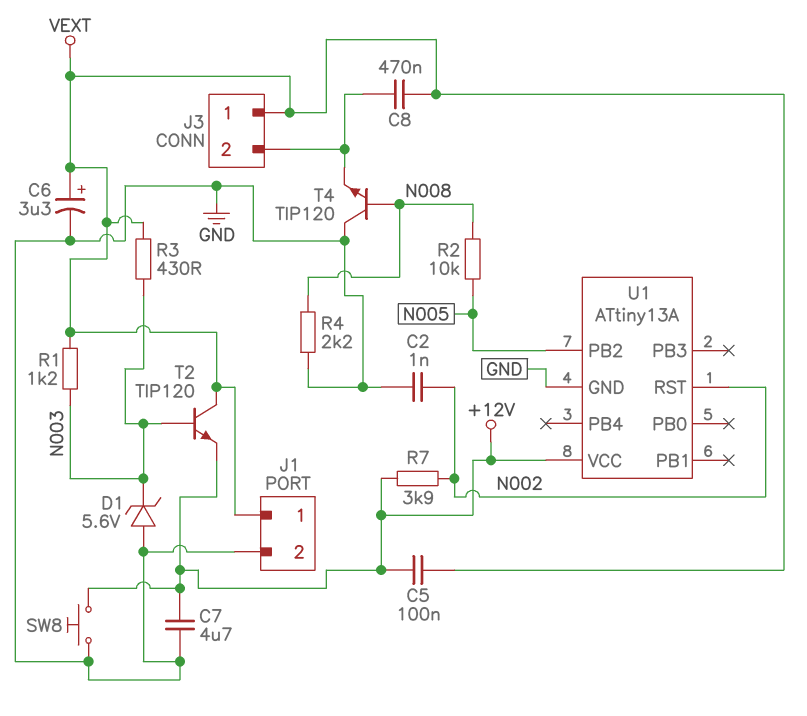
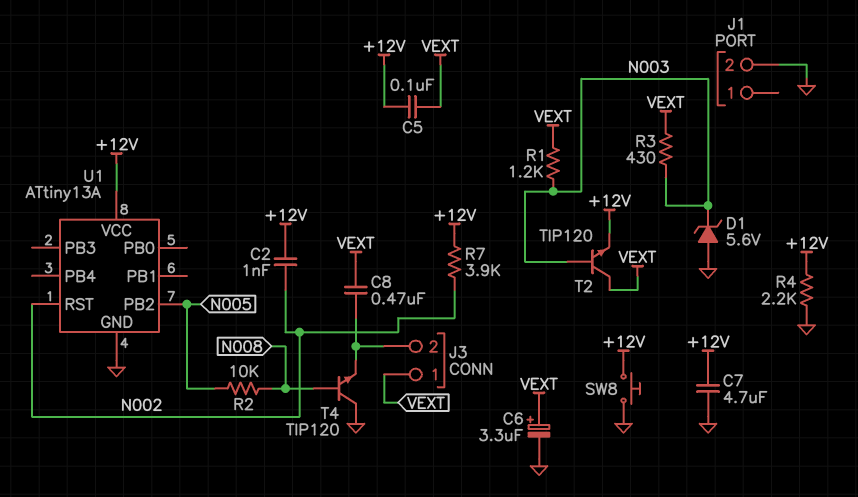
C2: 1nF (GND, N002) -> 1nF (+12V, N002)
J1 pin 1: VEXT -> none
R4: 2.2k (GND, N008) -> 2.2k (+12V, GND)

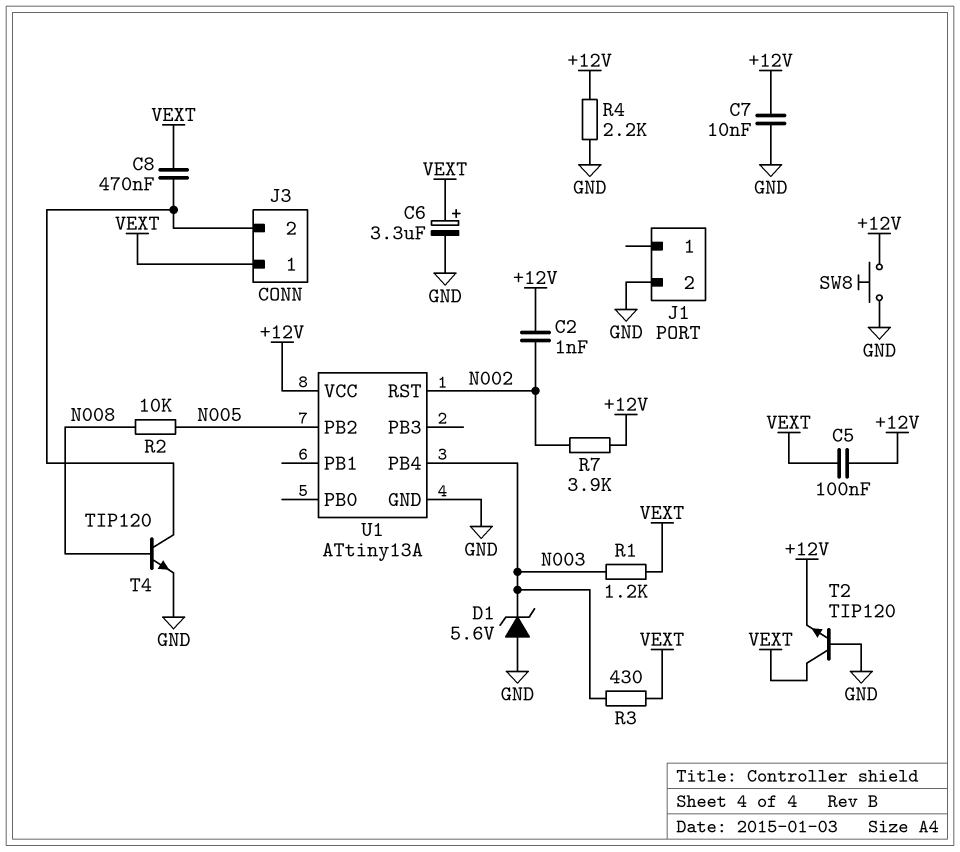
C7: 4.7uF (+12V, GND) -> 10nF (+12V, GND)
T2: NPN TIP120 (B N003, C VEXT, E +12V) -> NPN TIP120 (B GND, C VEXT, E +12V)
T4: NPN TIP120 (B N008, C GND, E J3/2) -> NPN TIP120 (B N008, C J3/2, E GND)
U1 pin PB4: none -> N003

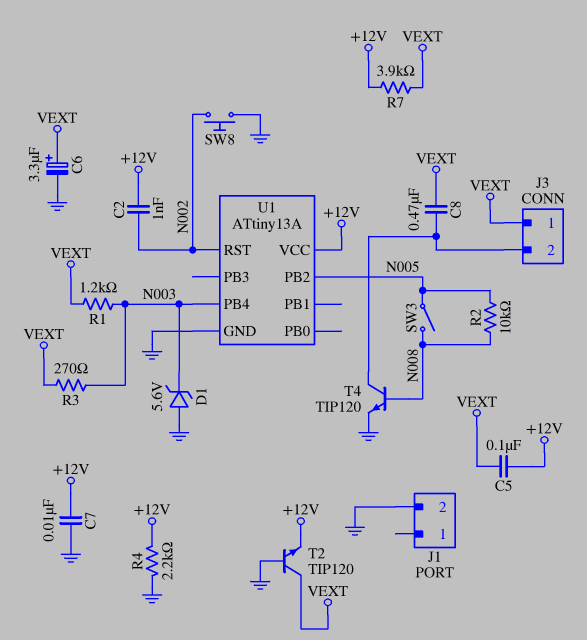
R3: 430 (N003, VEXT) -> 270 (N003, VEXT)
R7: 3.9k (+12V, N002) -> 3.9k (+12V, VEXT)
SW3: none -> switch (N005, N008)
SW8: button (+12V, GND) -> button (GND, N002)

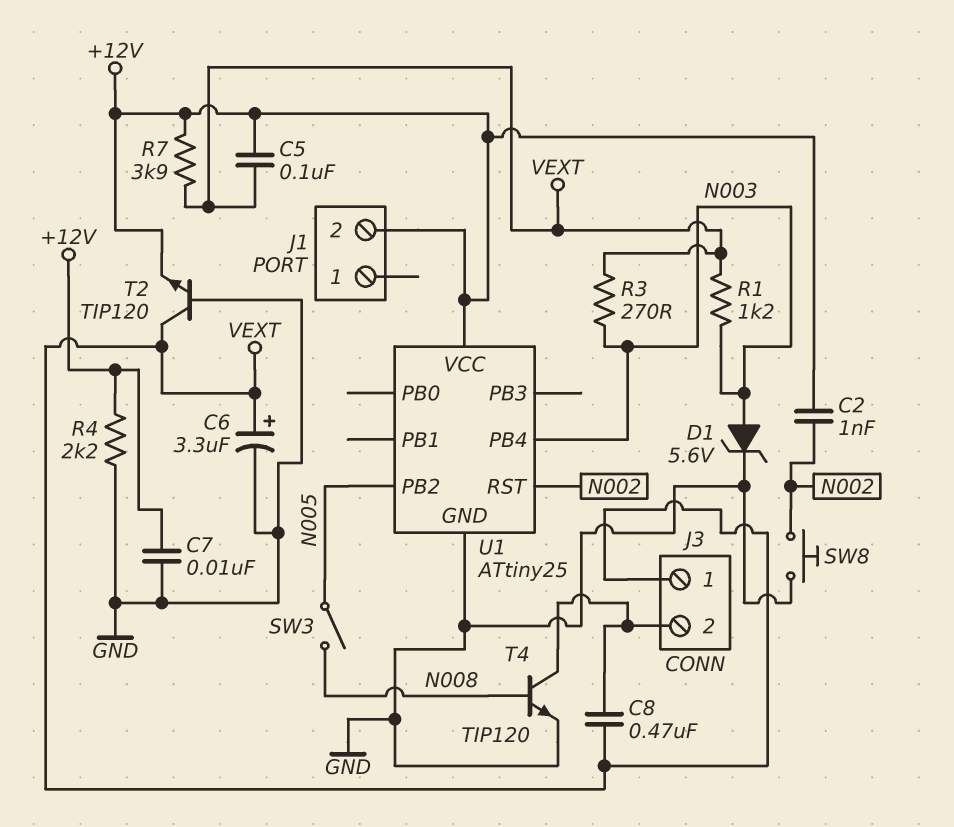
D1: zener 5.6V (A GND, K N003) -> zener 5.6V (A N003, K GND)
J1 pin 2: GND -> +12V
R2: 10k (N005, N008) -> none
U1: ATtiny13A -> ATtiny25

